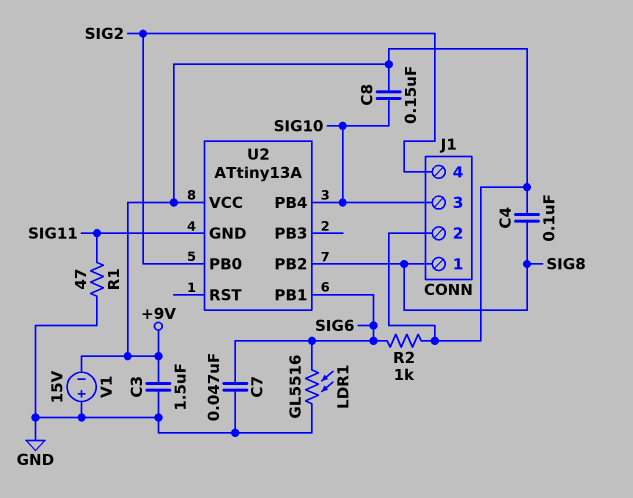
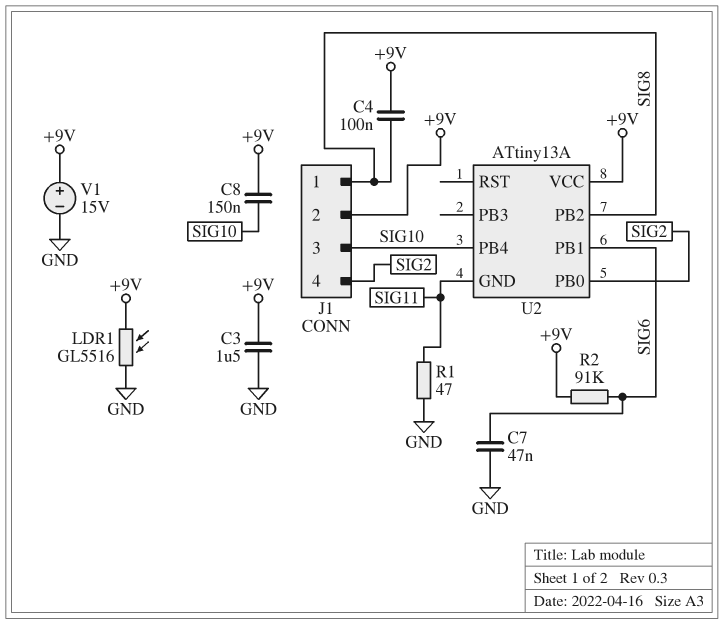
LDR1: GL5516 (GND, SIG6) -> GL5516 (+9V, GND)
R2: 1k (+9V, SIG6) -> 91k (+9V, SIG6)
V1: 15V (plus GND, minus +9V) -> 15V (plus +9V, minus GND)

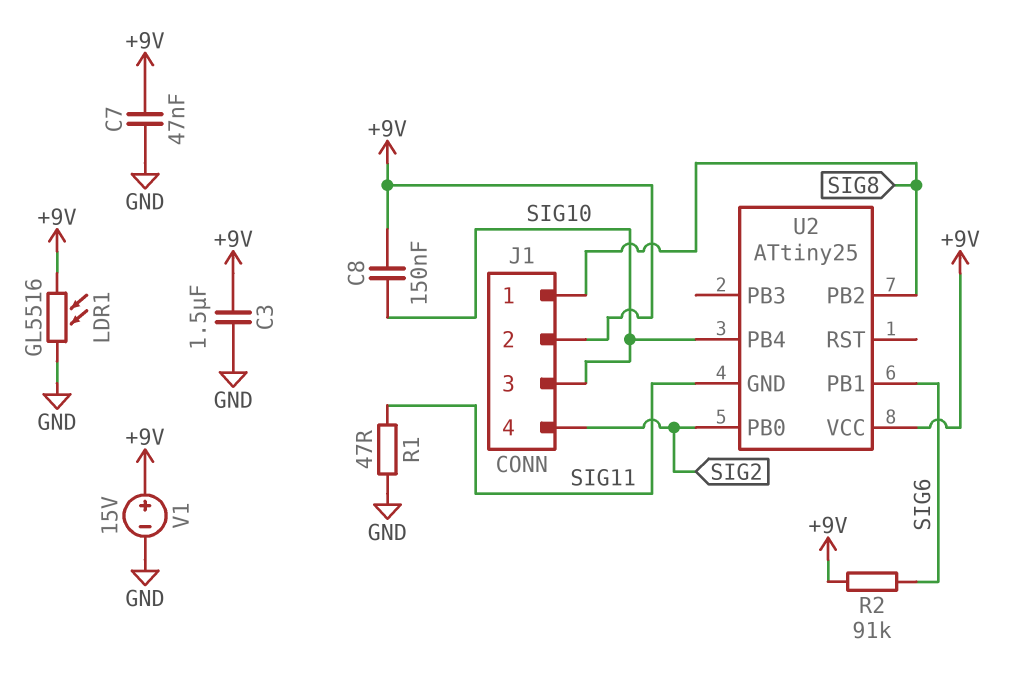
C4: 100nF (+9V, SIG8) -> none
C7: 47nF (GND, SIG6) -> 47nF (+9V, GND)
U2: ATtiny13A -> ATtiny25

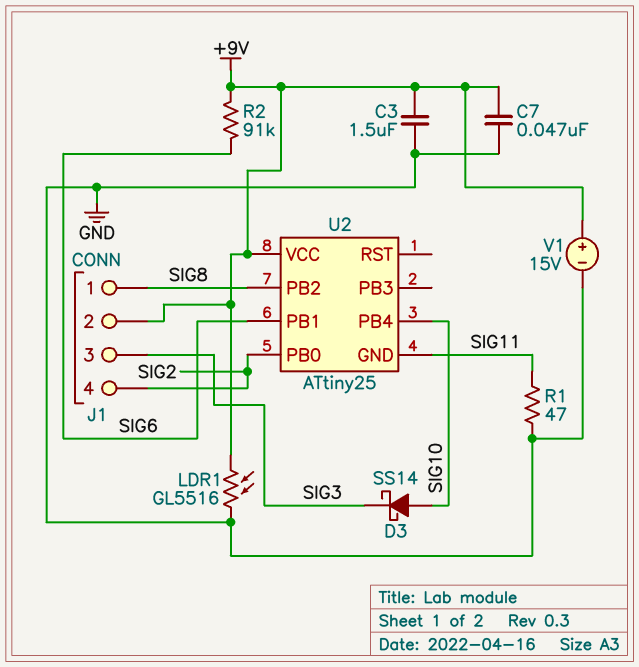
C8: 150nF (+9V, SIG10) -> none
D3: none -> schottky SS14 (A SIG10, K SIG3)
J1 pin 3: SIG10 -> SIG3

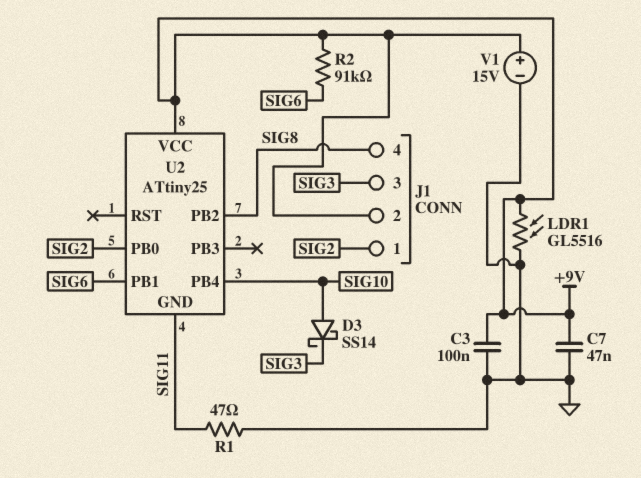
C3: 1.5uF (+9V, GND) -> 100nF (+9V, GND)
J1 pin 1: SIG8 -> SIG2
J1 pin 4: SIG2 -> SIG8

